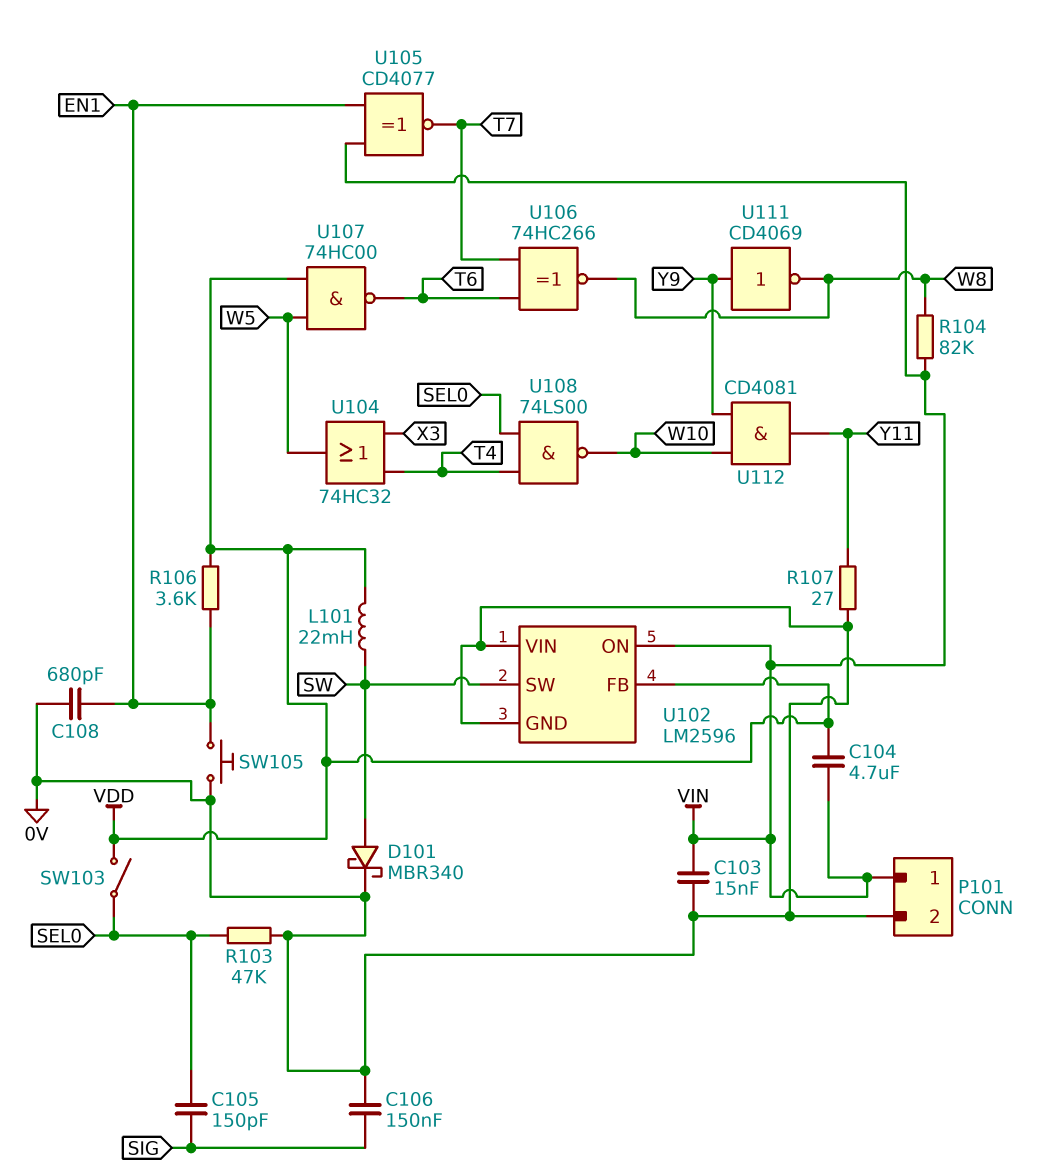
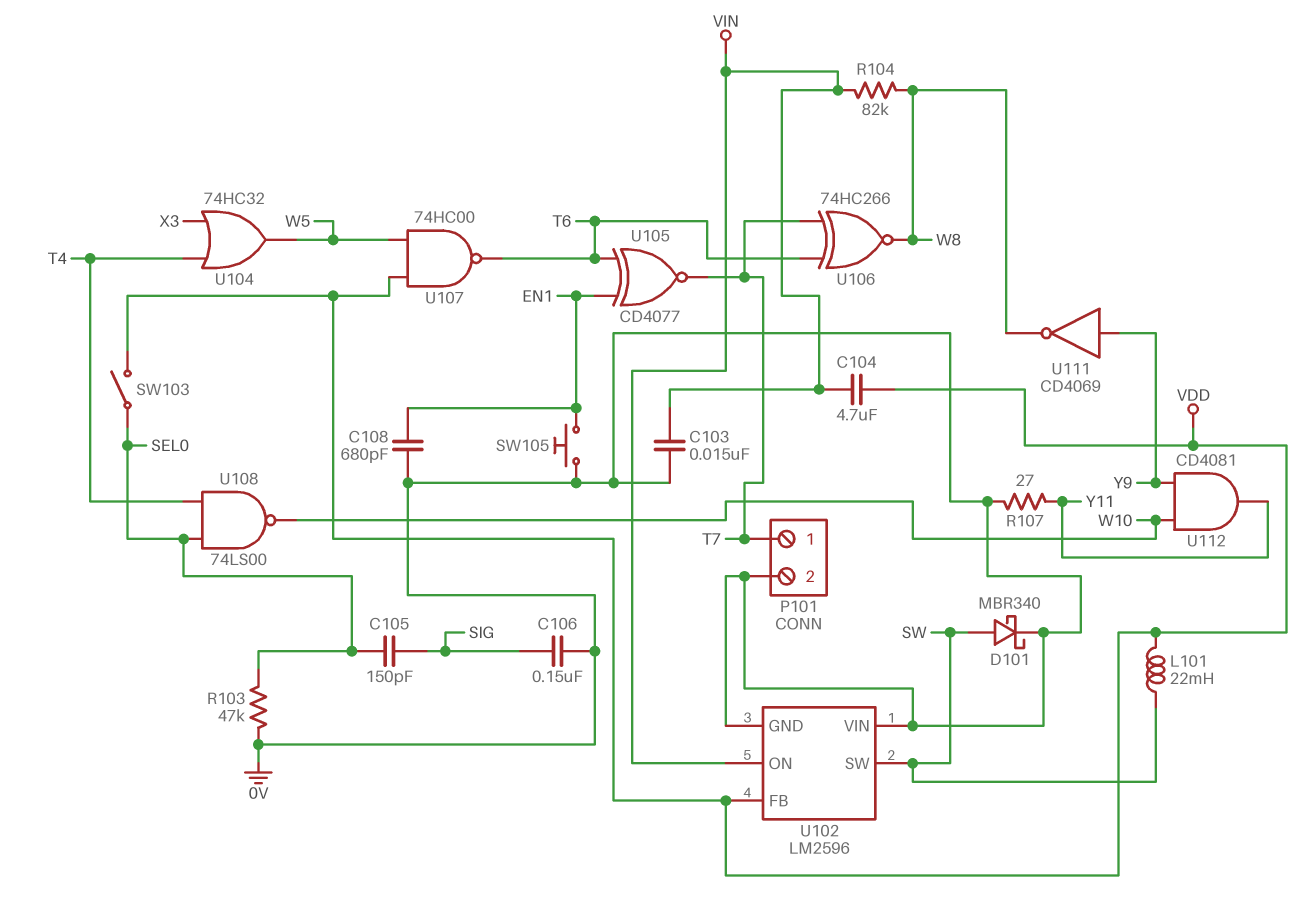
P101 pin 1: VIN -> T7
R106: 3.6k (EN1, VDD) -> none
U105: XNOR CD4077 (in EN1, in VIN, out T7) -> XNOR CD4077 (in EN1, in T6, out T7)

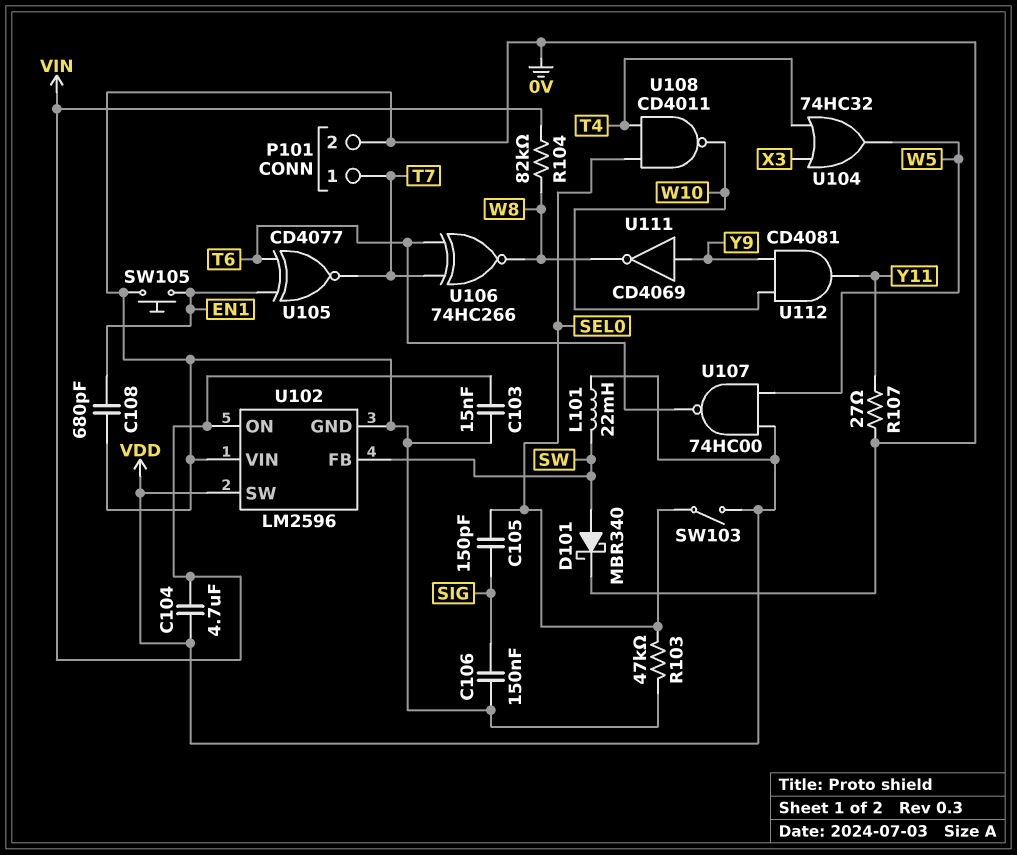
U102 pin FB: VDD -> SW
U102 pin SW: SW -> VDD
U108: NAND 74LS00 (in SEL0, in T4, out W10) -> NAND CD4011 (in SEL0, in T4, out W10)

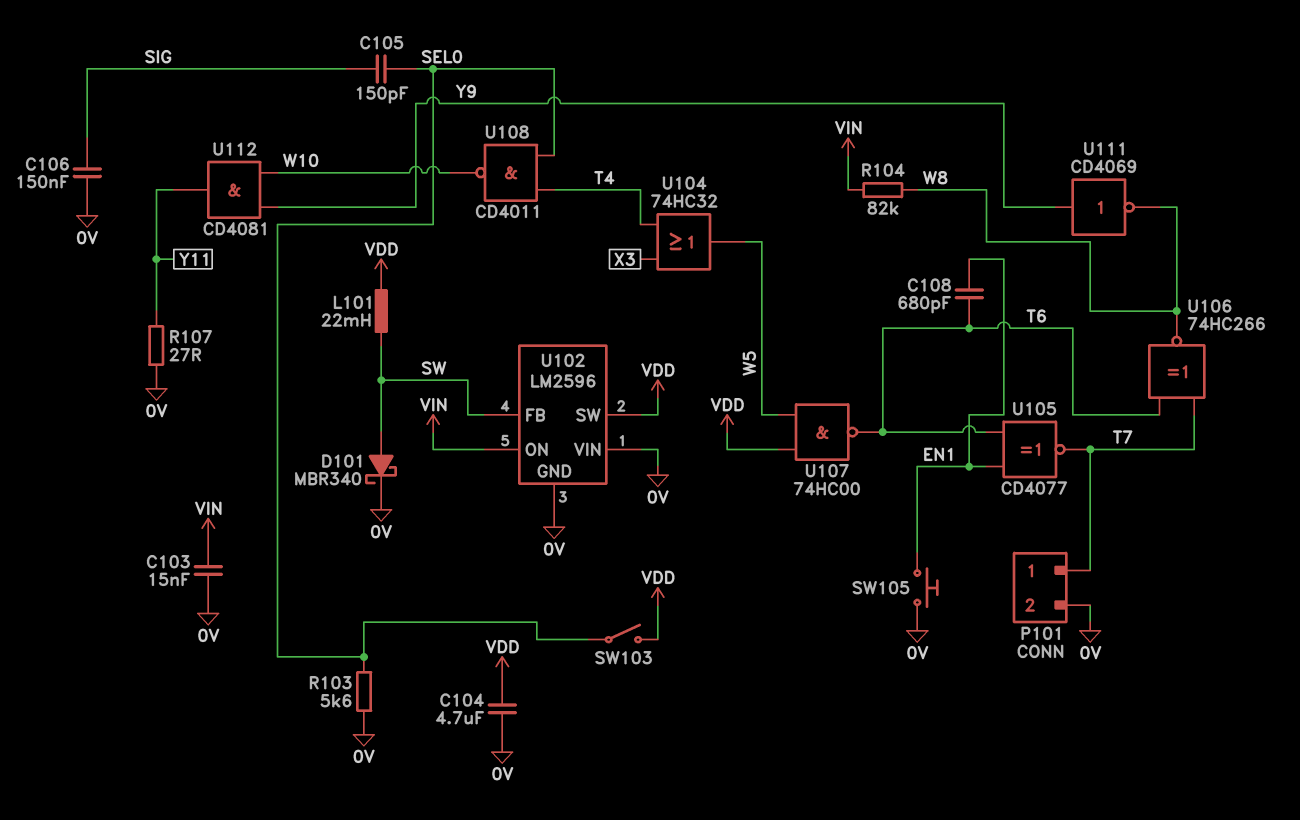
C104: 4.7uF (VDD, VIN) -> 4.7uF (0V, VDD)
C108: 680pF (0V, EN1) -> 680pF (EN1, T6)
R103: 47k (0V, SEL0) -> 5.6k (0V, SEL0)

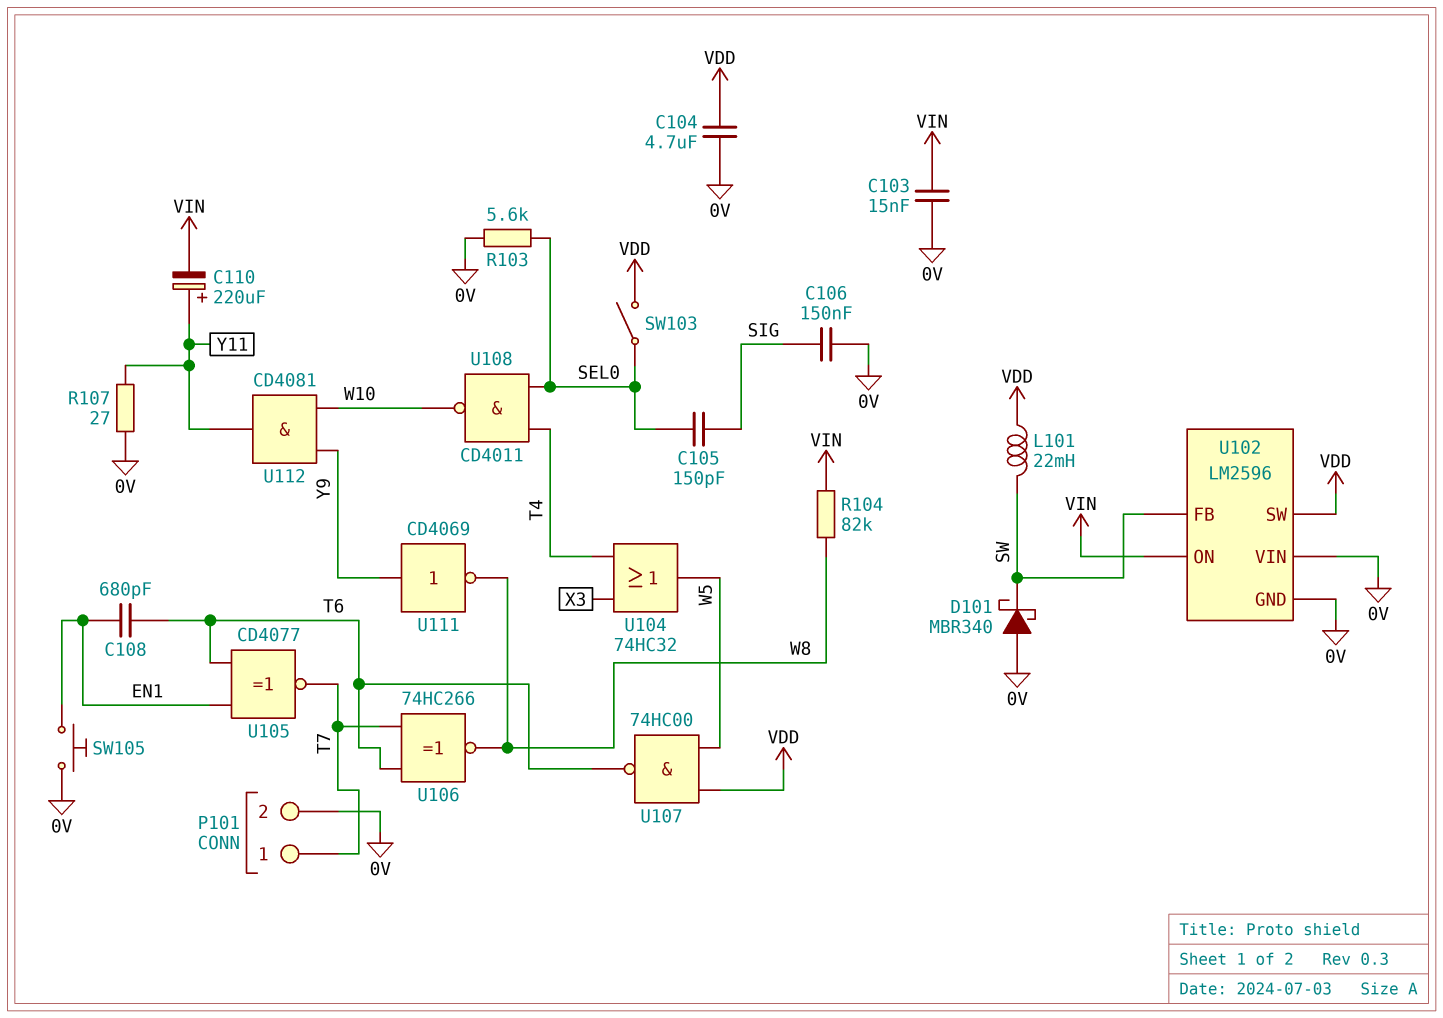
C110: none -> 220uF (plus Y11, minus VIN)
D101: schottky MBR340 (A SW, K 0V) -> schottky MBR340 (A 0V, K SW)

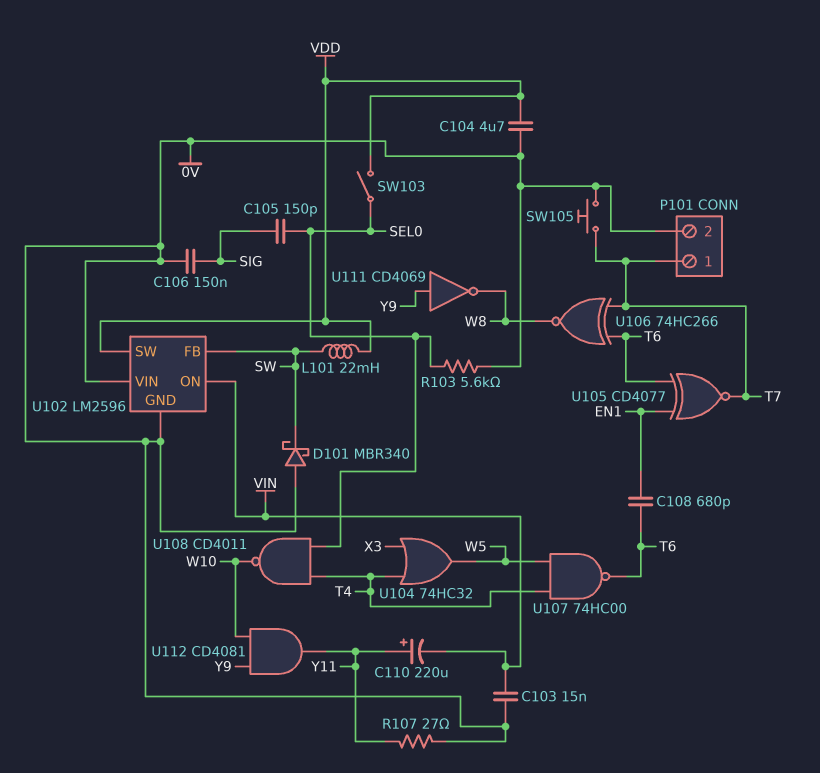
R104: 82k (VIN, W8) -> none
SW105: button (0V, EN1) -> button (0V, T7)
U107: NAND 74HC00 (in VDD, in W5, out T6) -> NAND 74HC00 (in T4, in W5, out T6)

